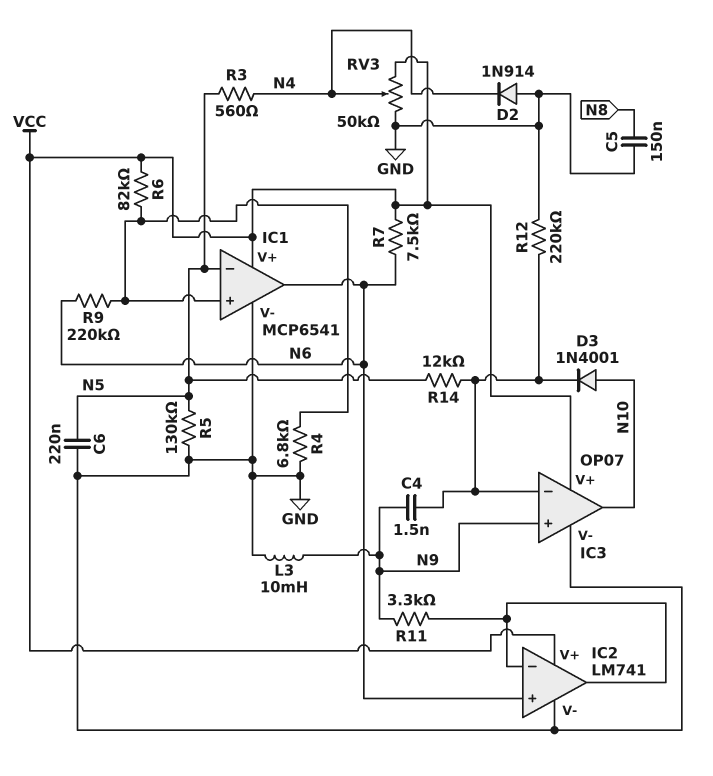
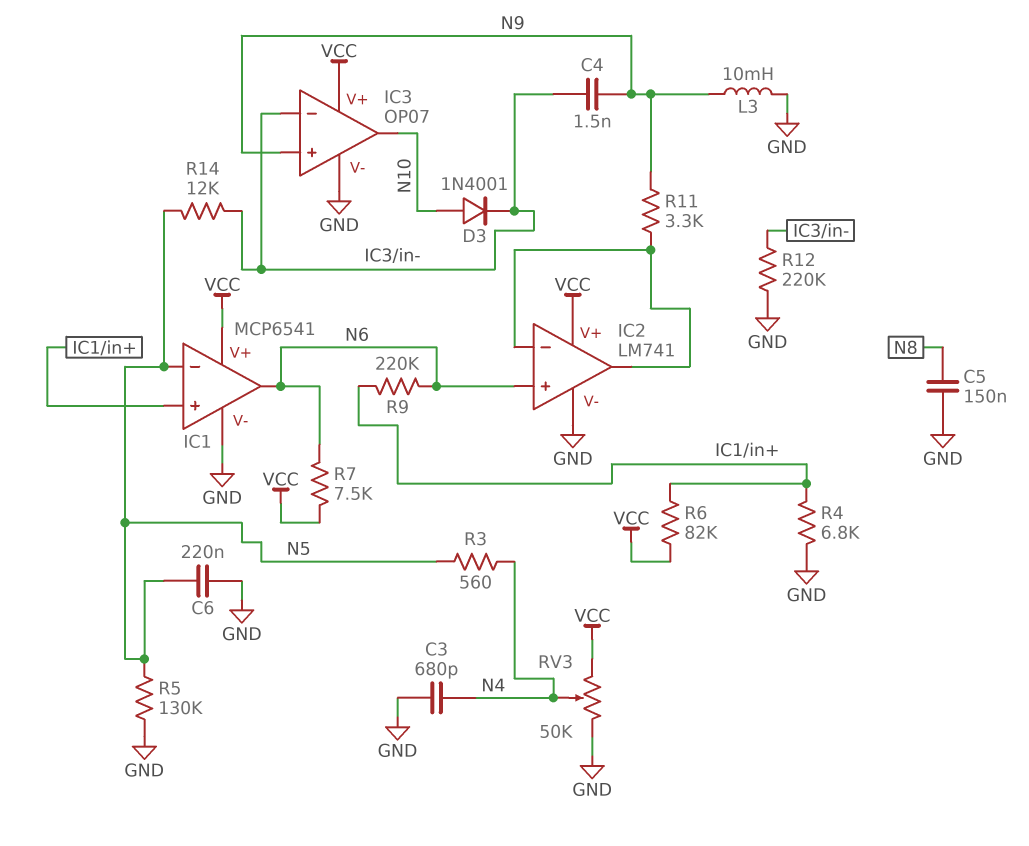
C3: none -> 680pF (GND, N4)
D2: diode 1N914 (A GND, K N4) -> none

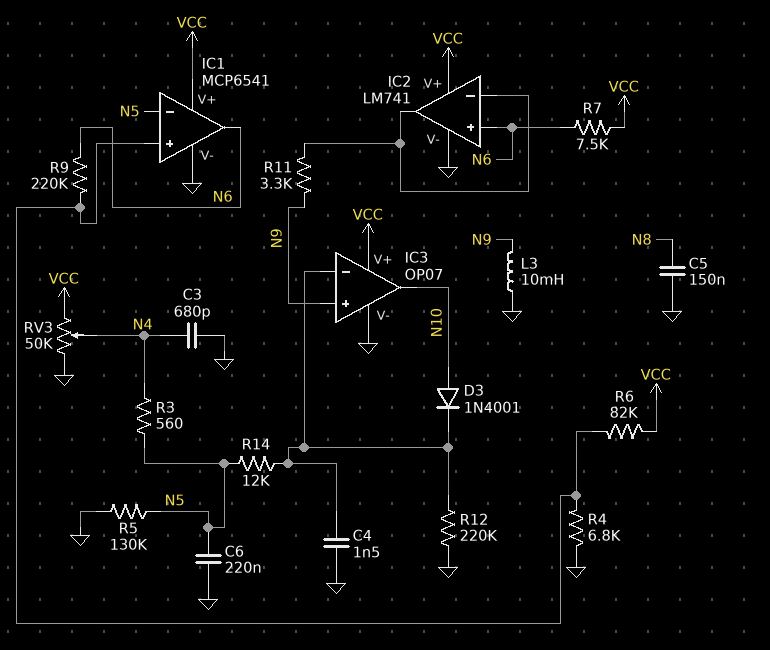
C4: 1.5nF (IC3/in-, N9) -> 1.5nF (GND, IC3/in-)

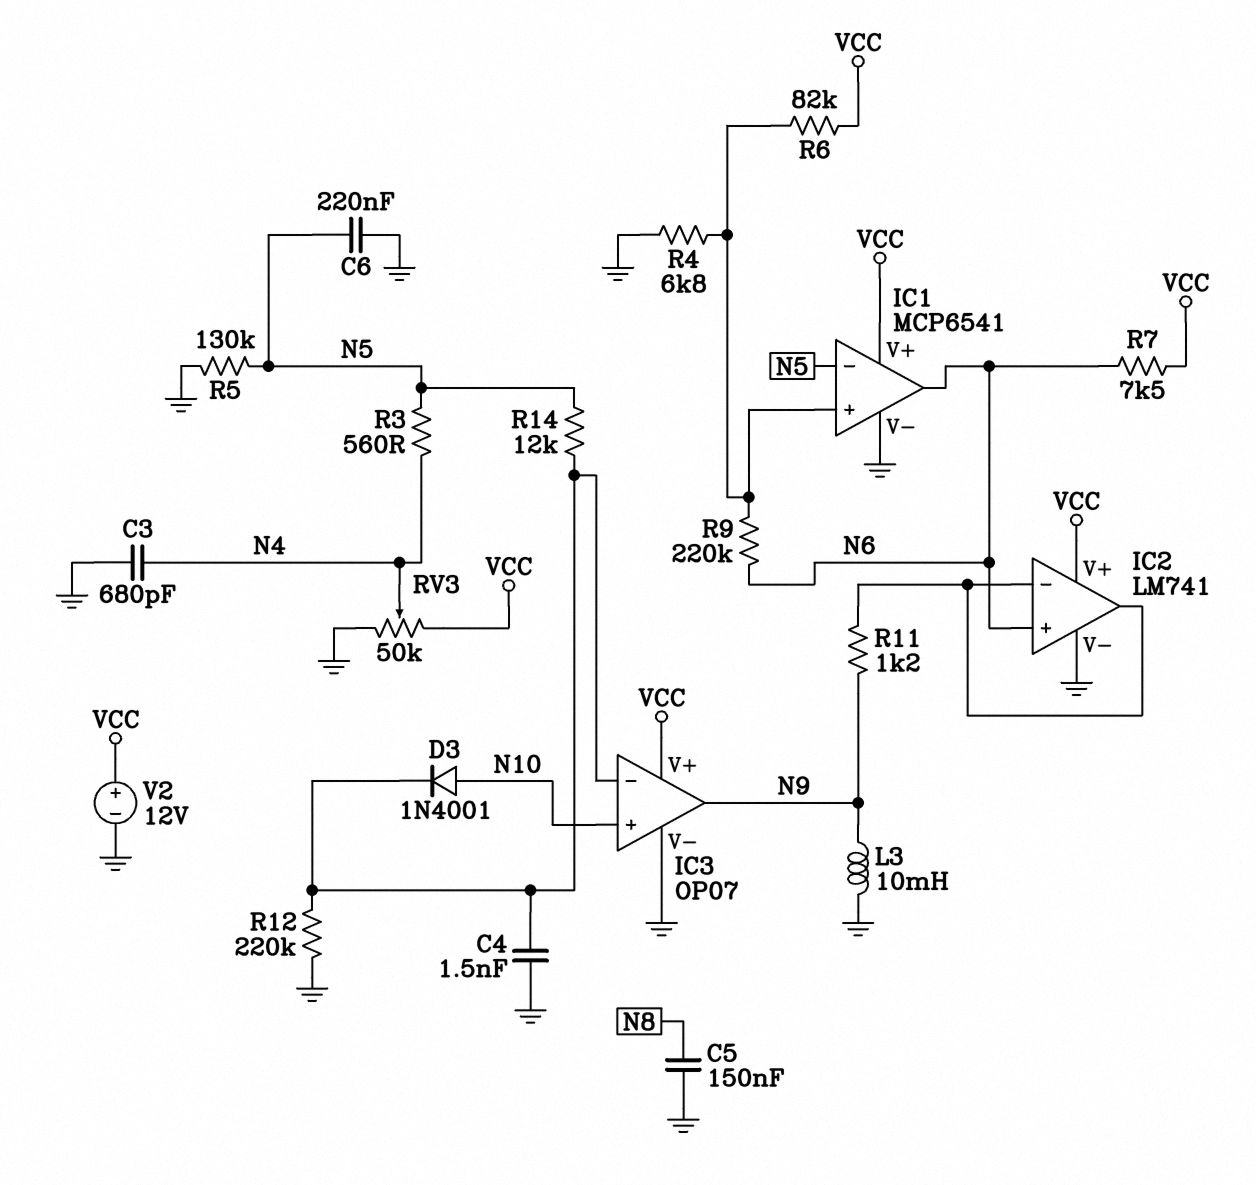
IC3 pin in+: N9 -> N10
IC3 pin out: N10 -> N9
R11: 3.3k (IC2/in-, N9) -> 1.2k (IC2/in-, N9)
V2: none -> 12V (plus VCC, minus GND)

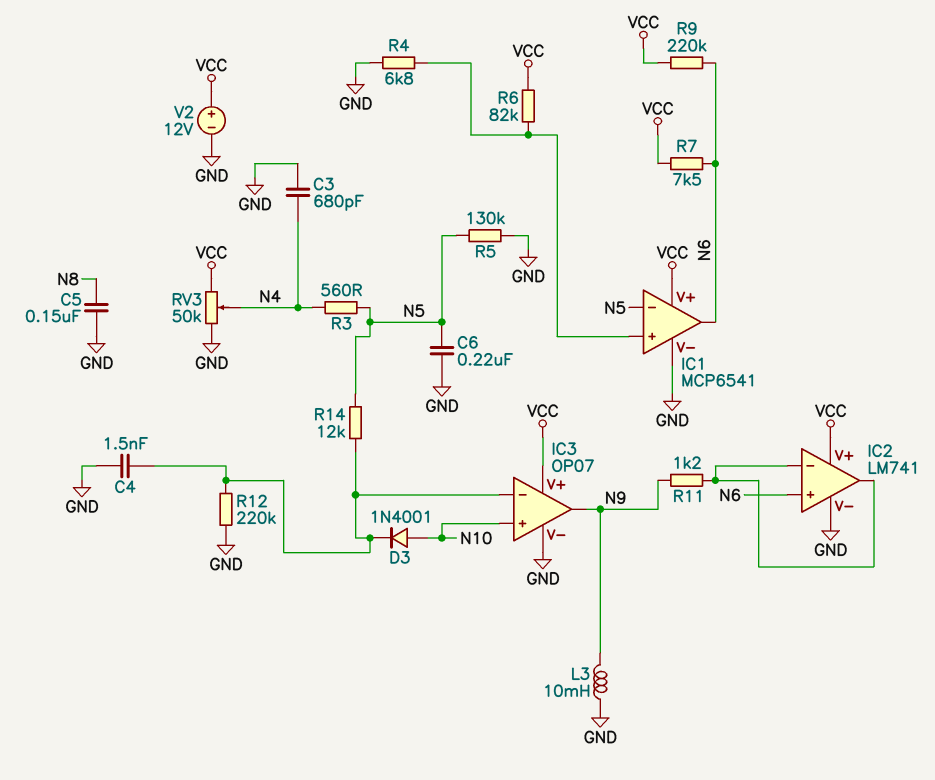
R9: 220k (IC1/in+, N6) -> 220k (N6, VCC)

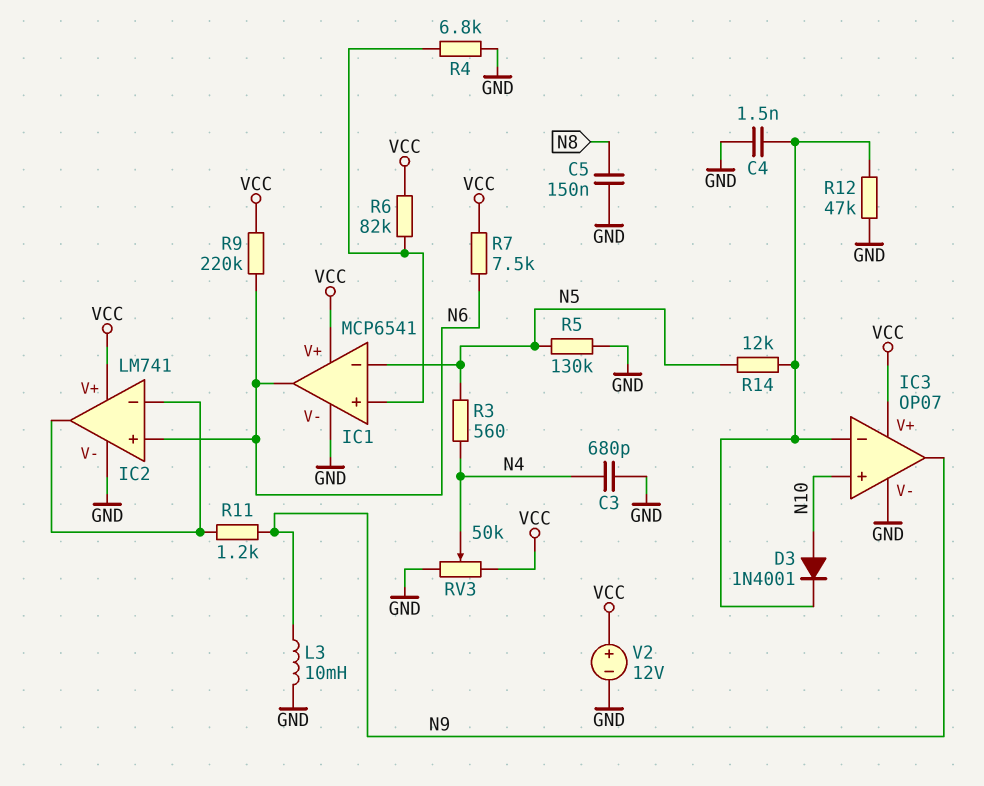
C6: 220nF (GND, N5) -> none
R12: 220k (GND, IC3/in-) -> 47k (GND, IC3/in-)

